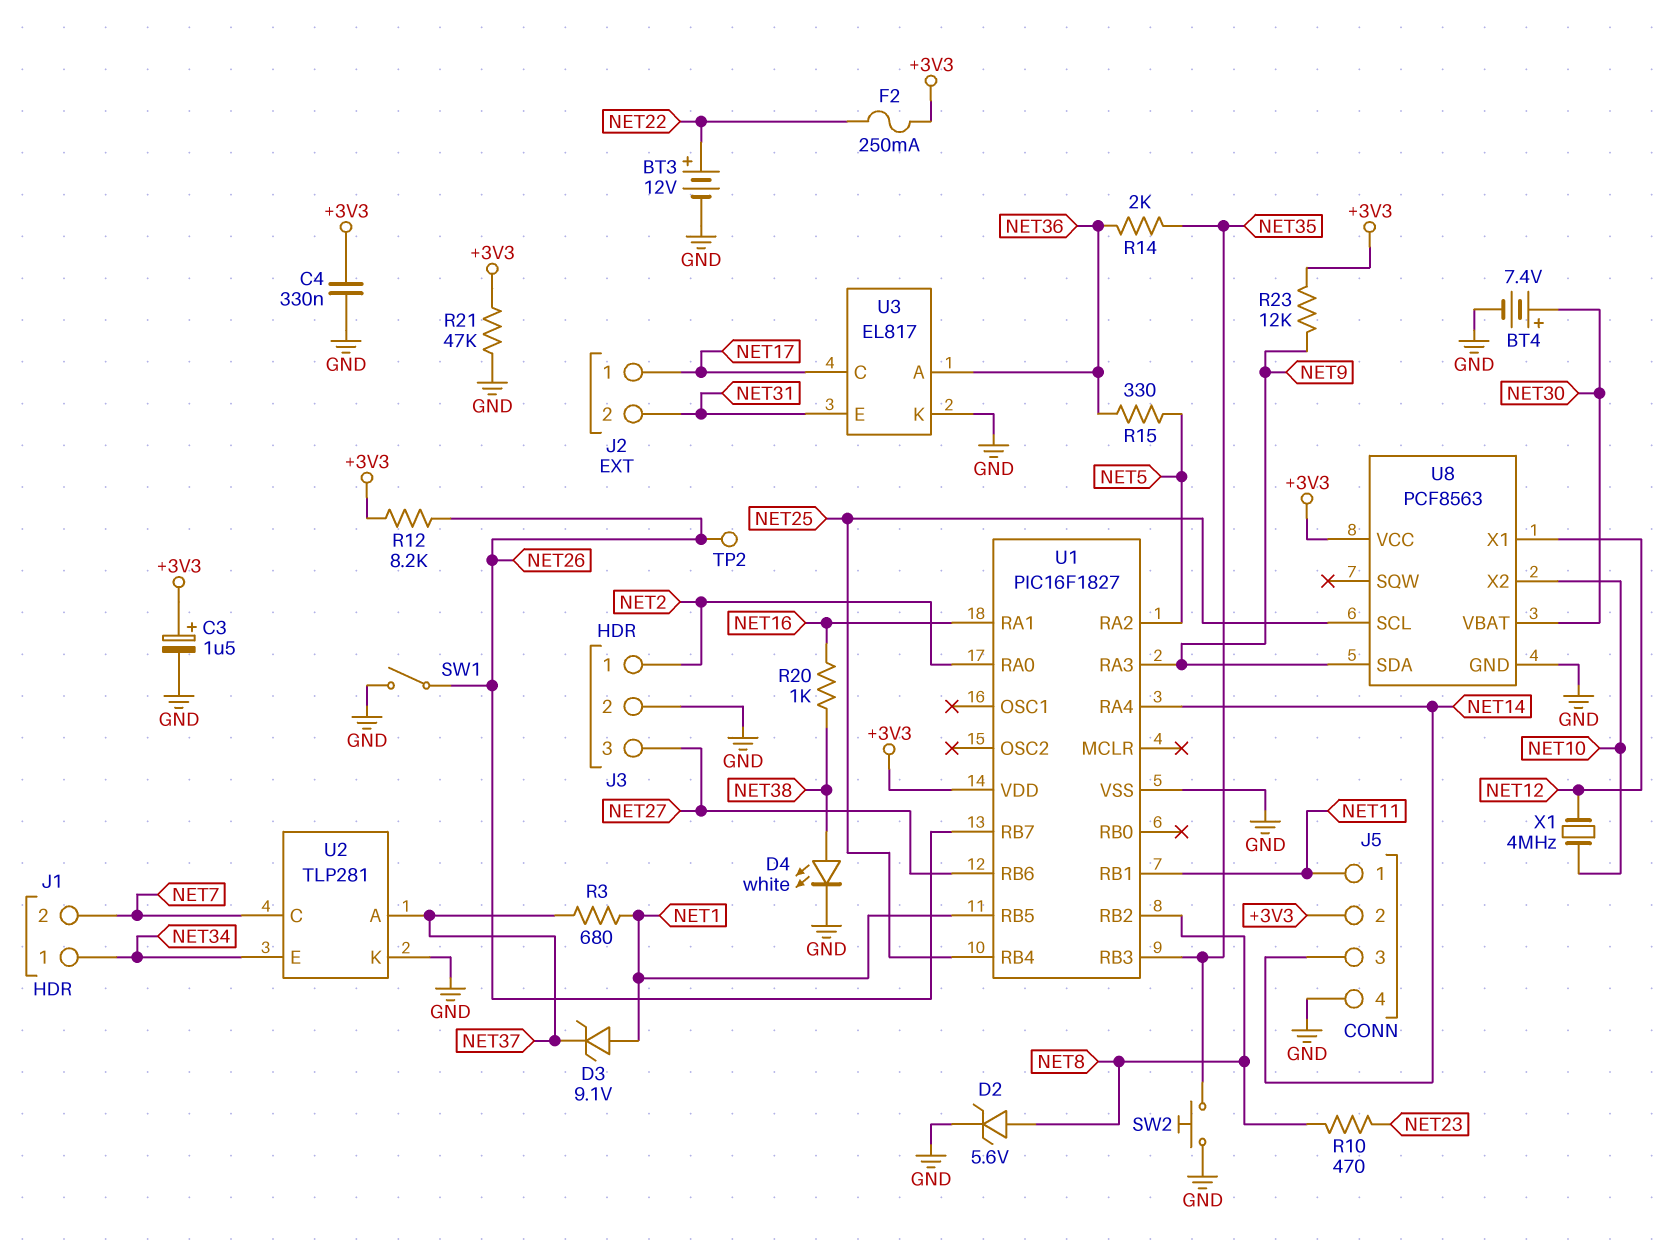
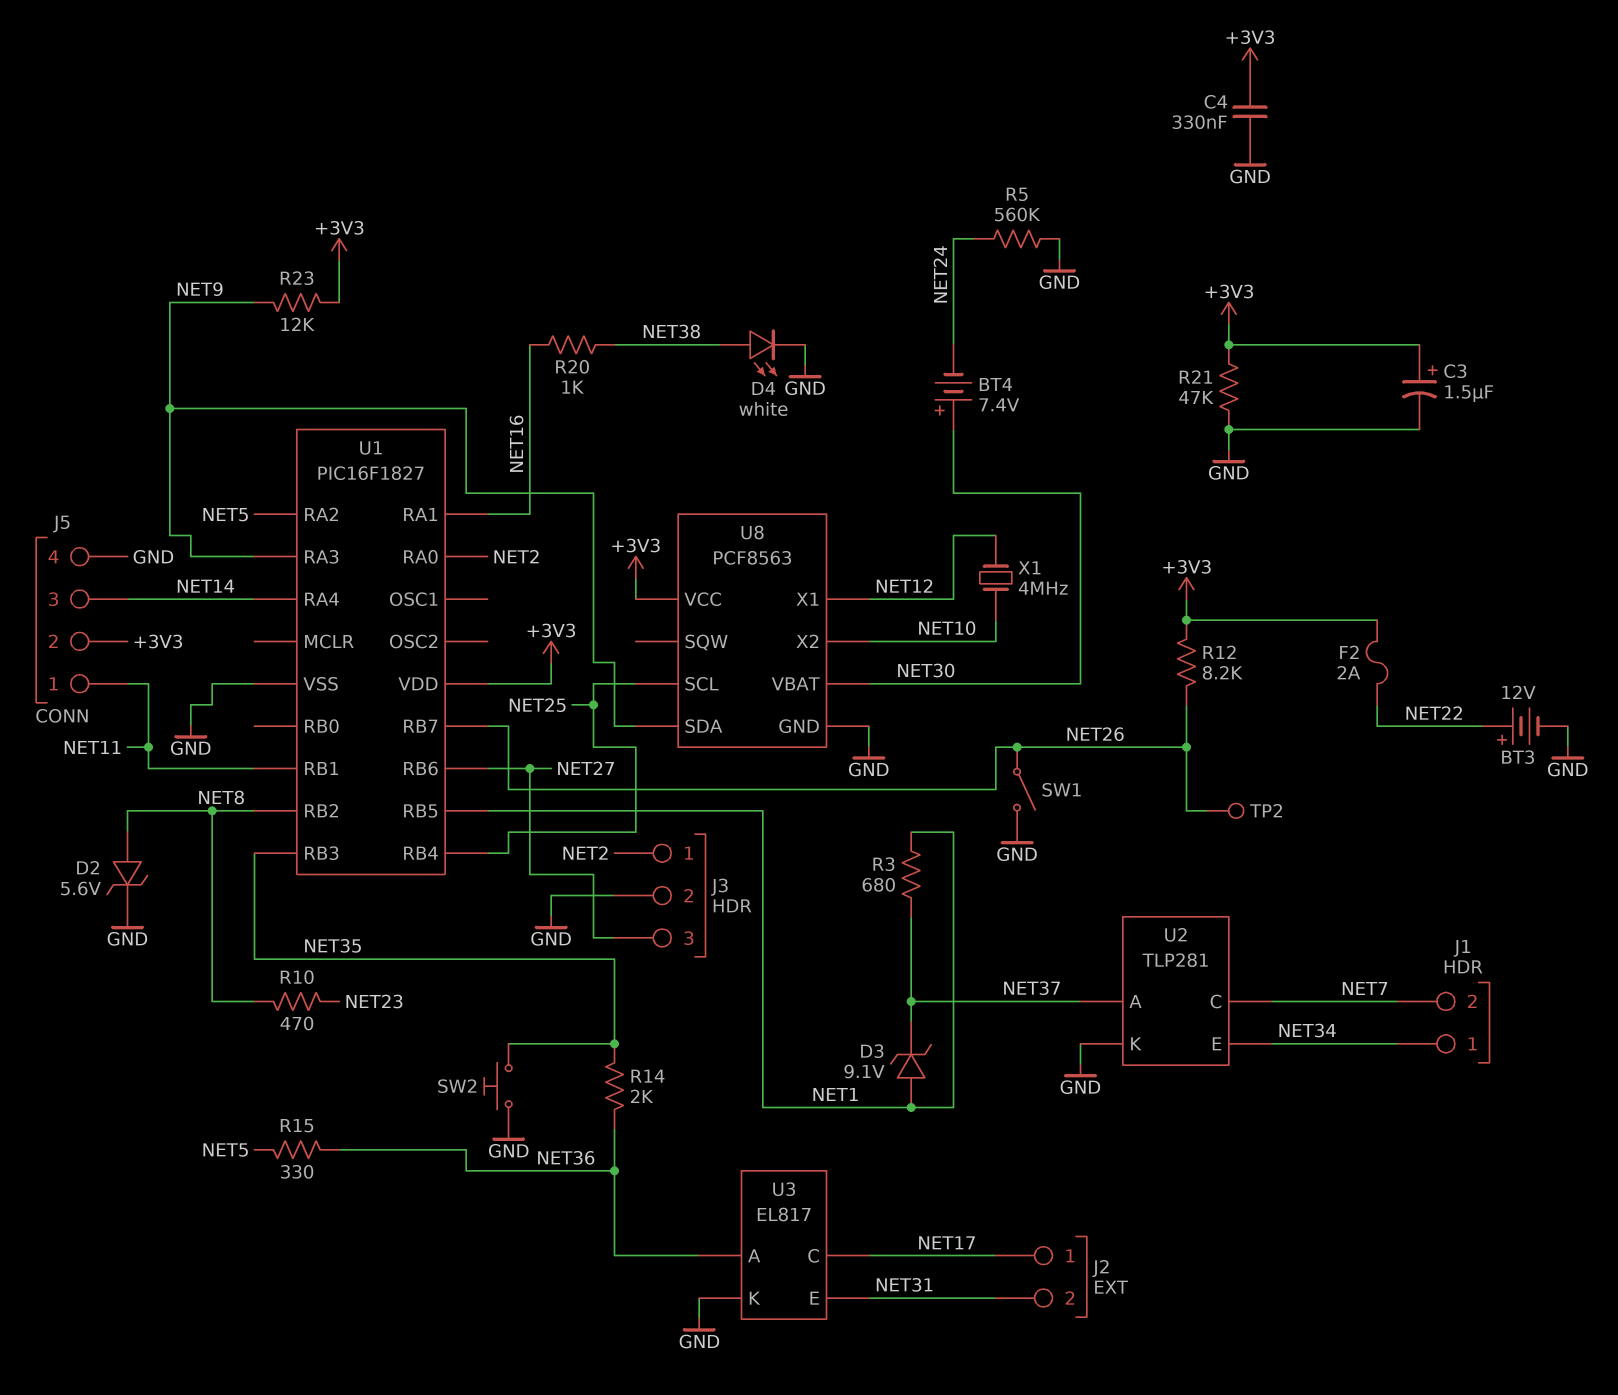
BT4: 7.4V (plus NET30, minus GND) -> 7.4V (plus NET30, minus NET24)
F2: 250mA (+3V3, NET22) -> 2A (+3V3, NET22)
R5: none -> 560k (GND, NET24)

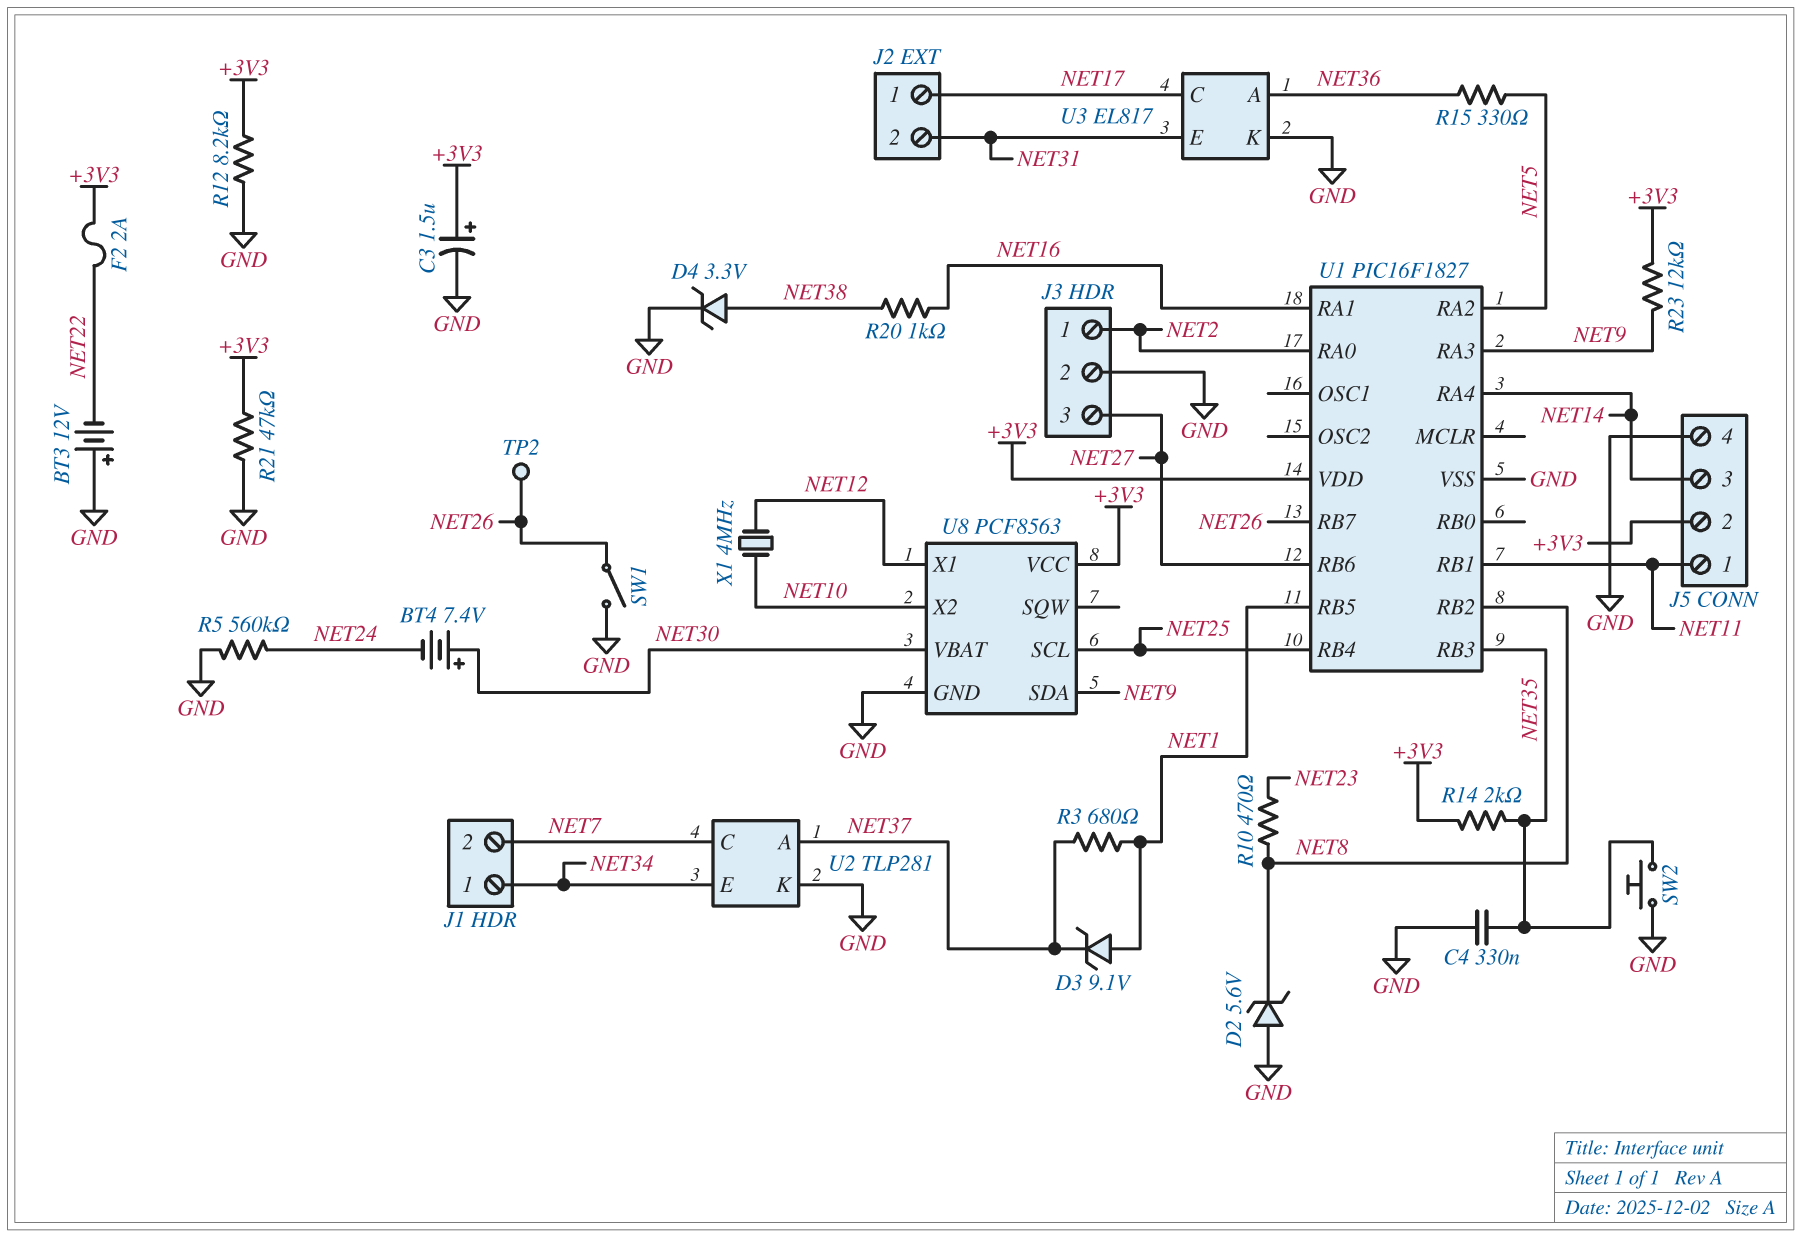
BT3: 12V (plus NET22, minus GND) -> 12V (plus GND, minus NET22)
C4: 330nF (+3V3, GND) -> 330nF (GND, NET35)
D2: zener 5.6V (A NET8, K GND) -> zener 5.6V (A GND, K NET8)
D4: LED white (A NET38, K GND) -> zener 3.3V (A NET38, K GND)
R12: 8.2k (+3V3, NET26) -> 8.2k (+3V3, GND)
R14: 2k (NET35, NET36) -> 2k (+3V3, NET35)

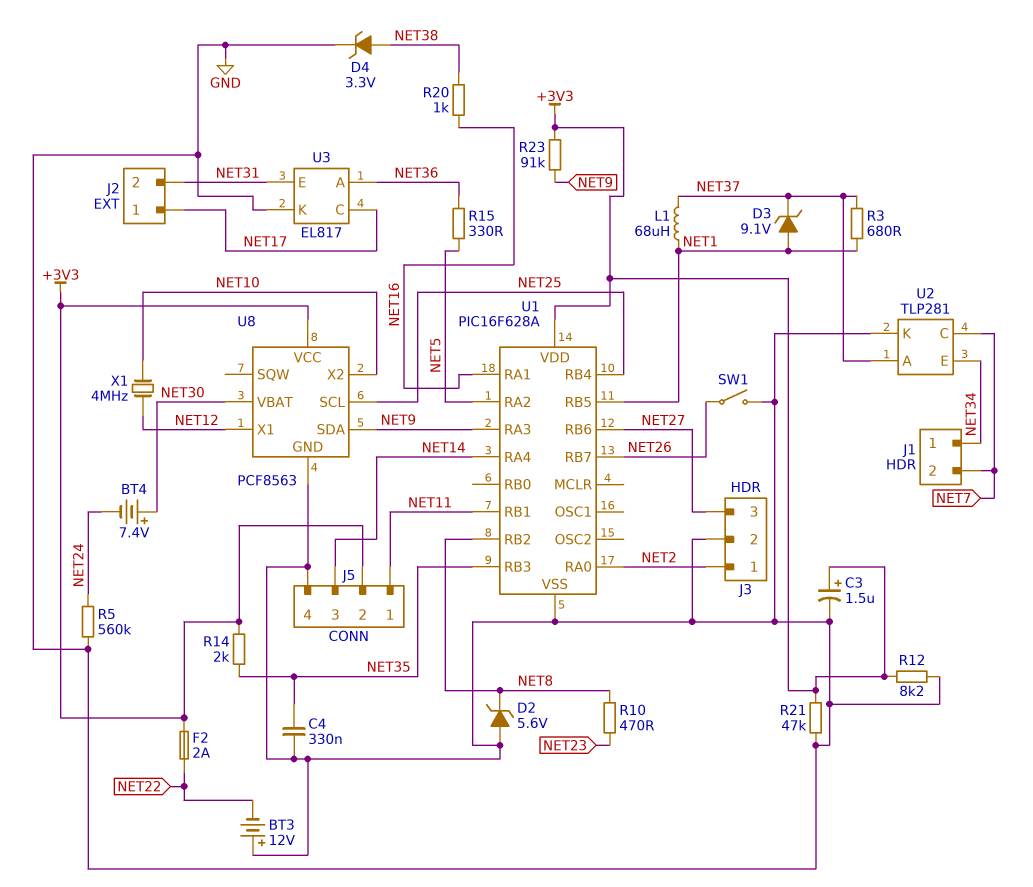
L1: none -> 68uH (NET1, NET37)
R23: 12k (+3V3, NET9) -> 91k (+3V3, NET9)
SW2: button (GND, NET35) -> none
TP2: test point (NET26) -> none
U1: PIC16F1827 -> PIC16F628A

